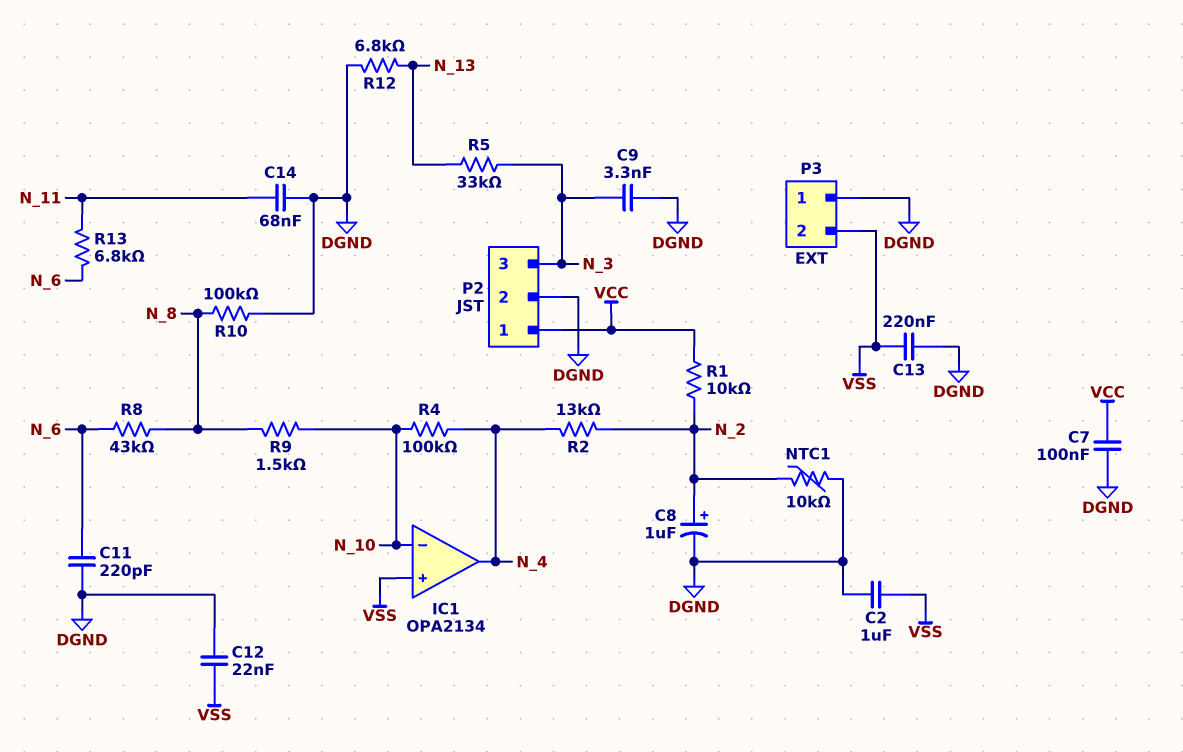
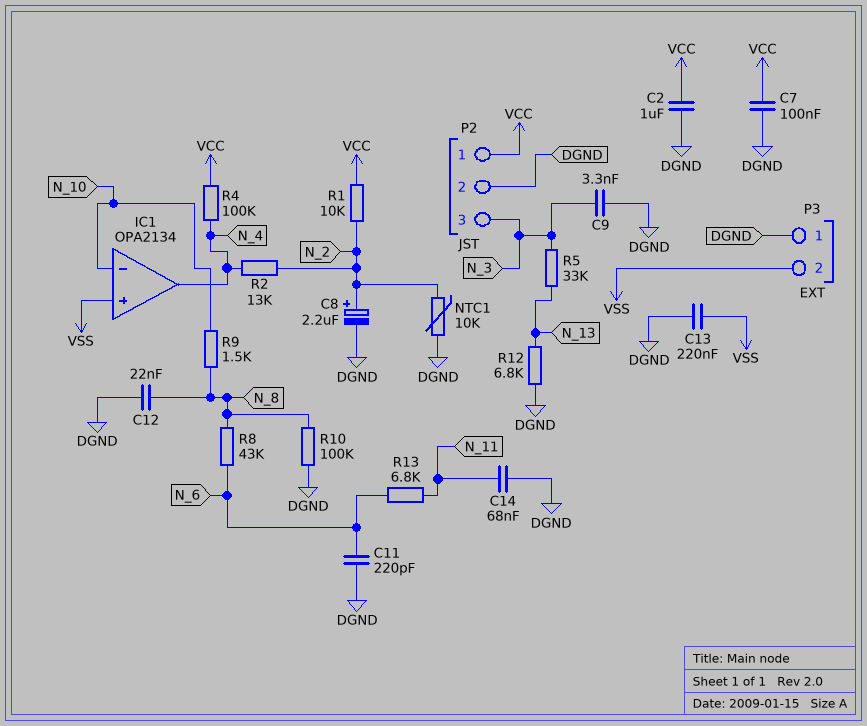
C2: 1uF (DGND, VSS) -> 1uF (DGND, VCC)
C8: 1uF (plus N_2, minus DGND) -> 2.2uF (plus N_2, minus DGND)
C12: 22nF (DGND, VSS) -> 22nF (DGND, N_8)
R4: 100k (N_4, N_10) -> 100k (N_4, VCC)

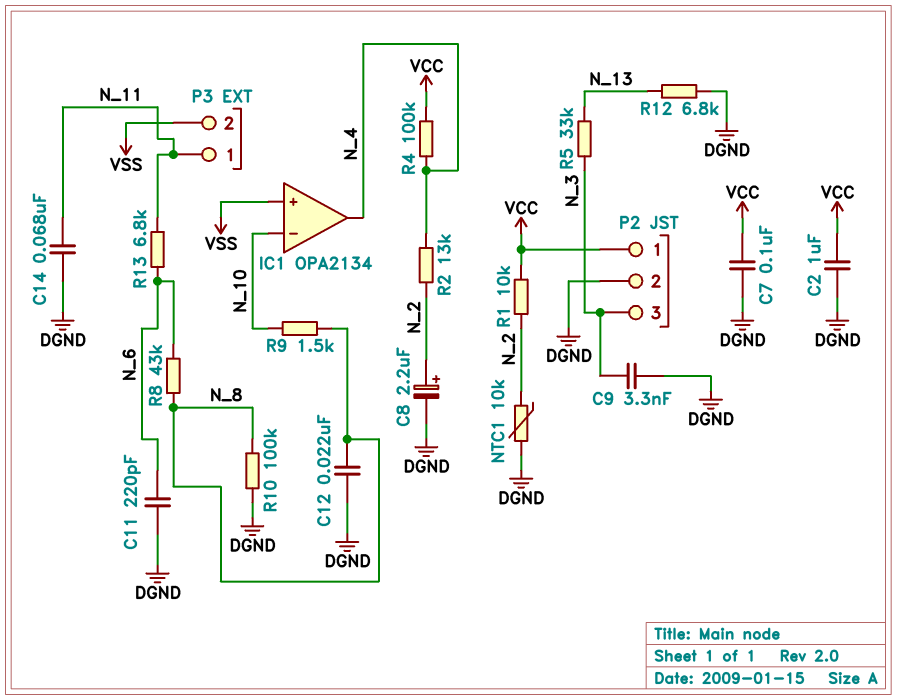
C13: 220nF (DGND, VSS) -> none
P3 pin 1: DGND -> N_11

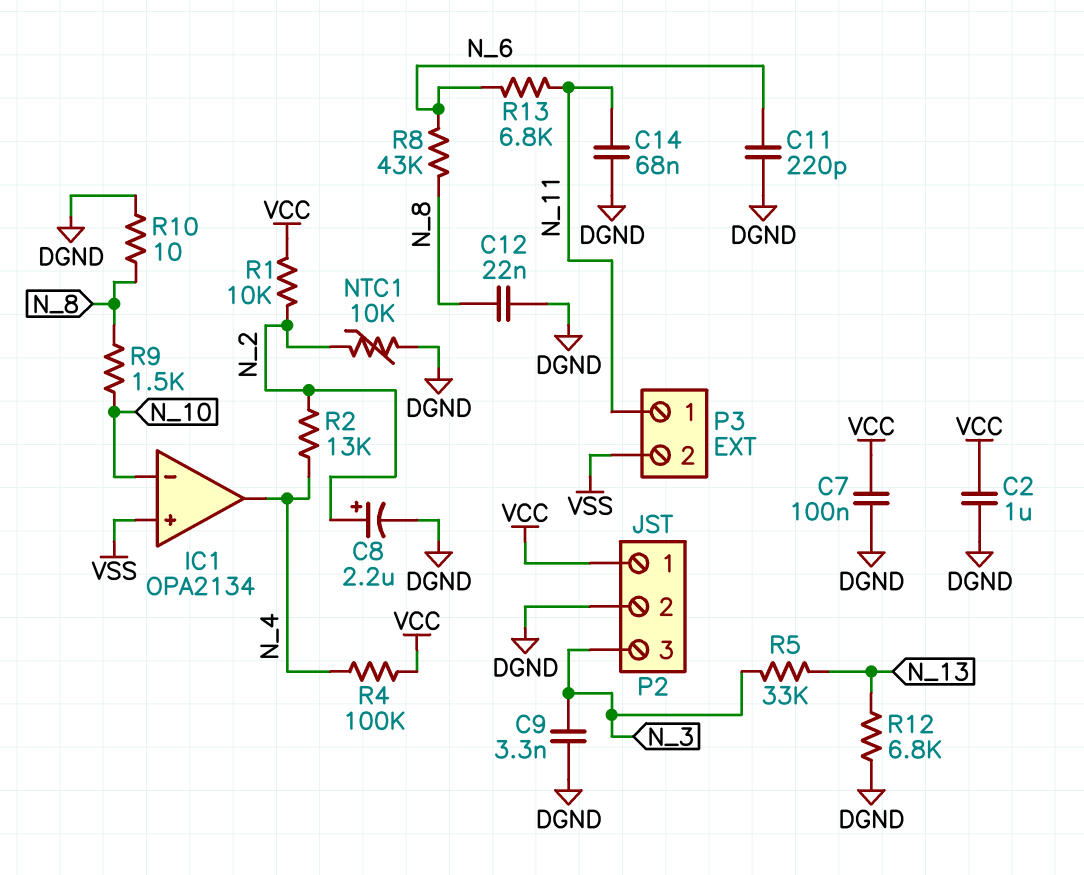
R10: 100k (DGND, N_8) -> 10 (DGND, N_8)

